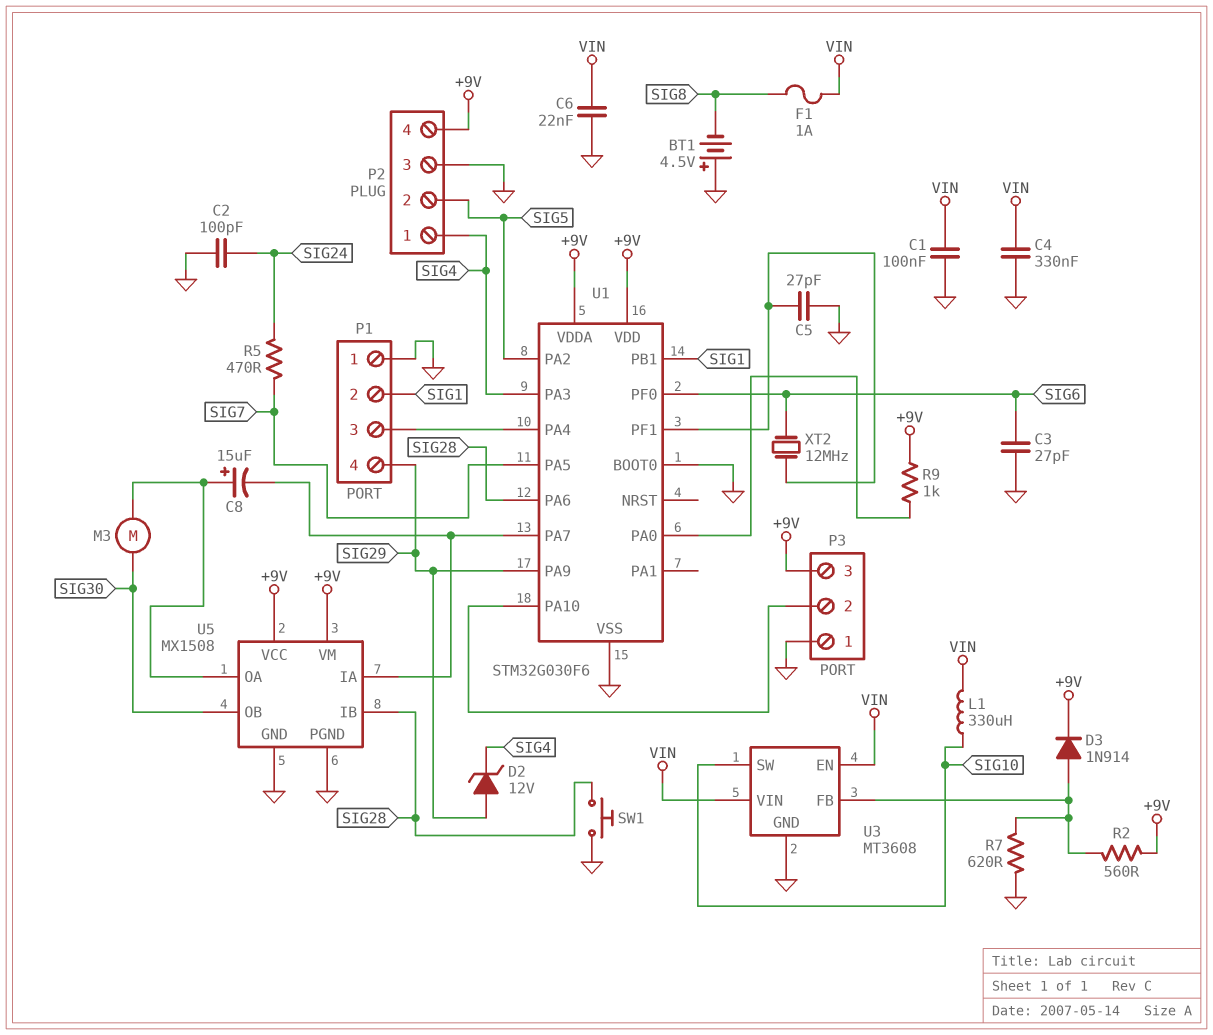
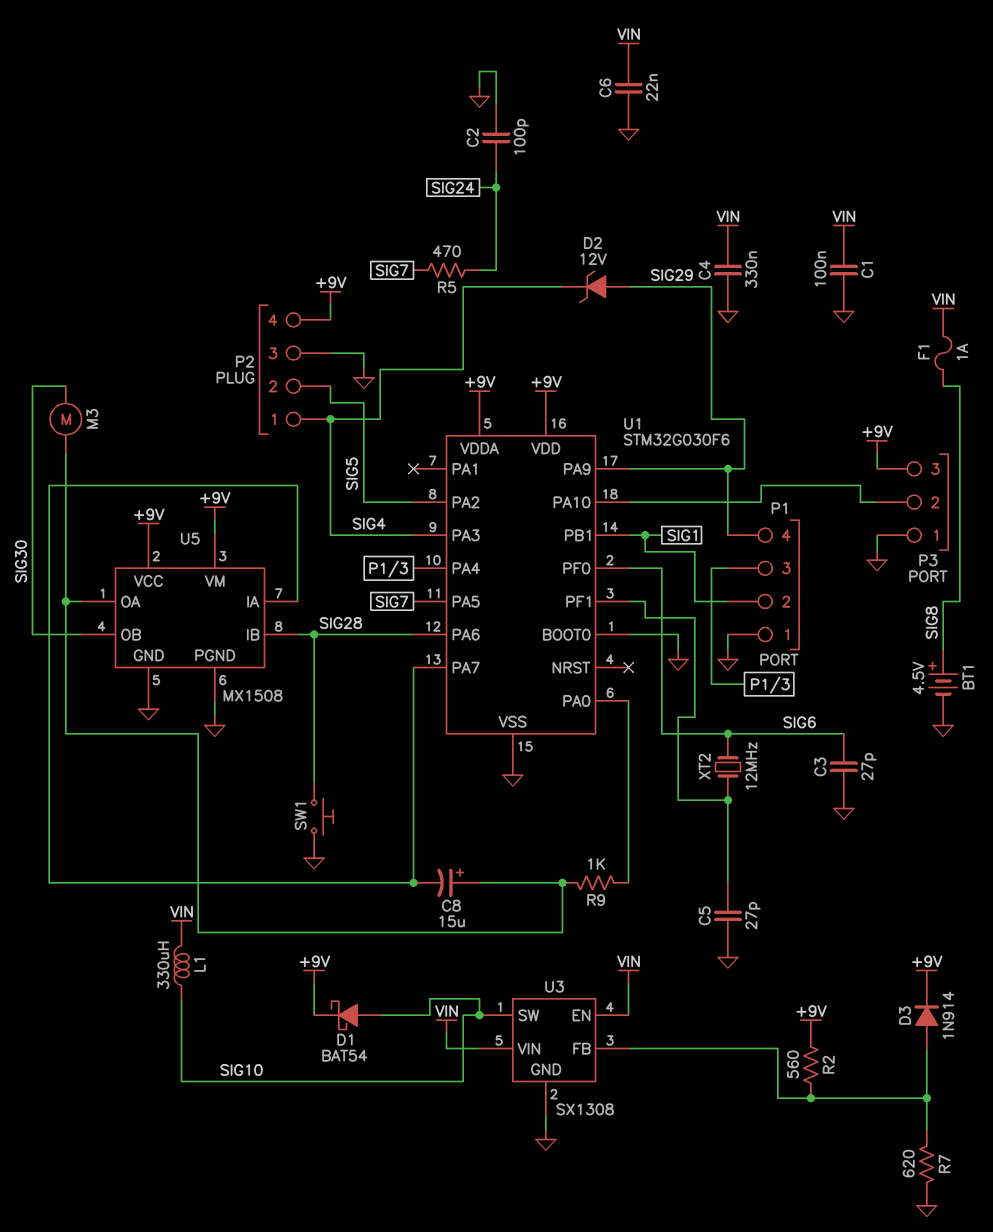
BT1: 4.5V (plus GND, minus SIG8) -> 4.5V (plus SIG8, minus GND)
D1: none -> schottky BAT54 (A SIG10, K +9V)
R9: 1k (+9V, U1/PA0) -> 1k (U1/PA0, U5/OA)
U3: MT3608 -> SX1308

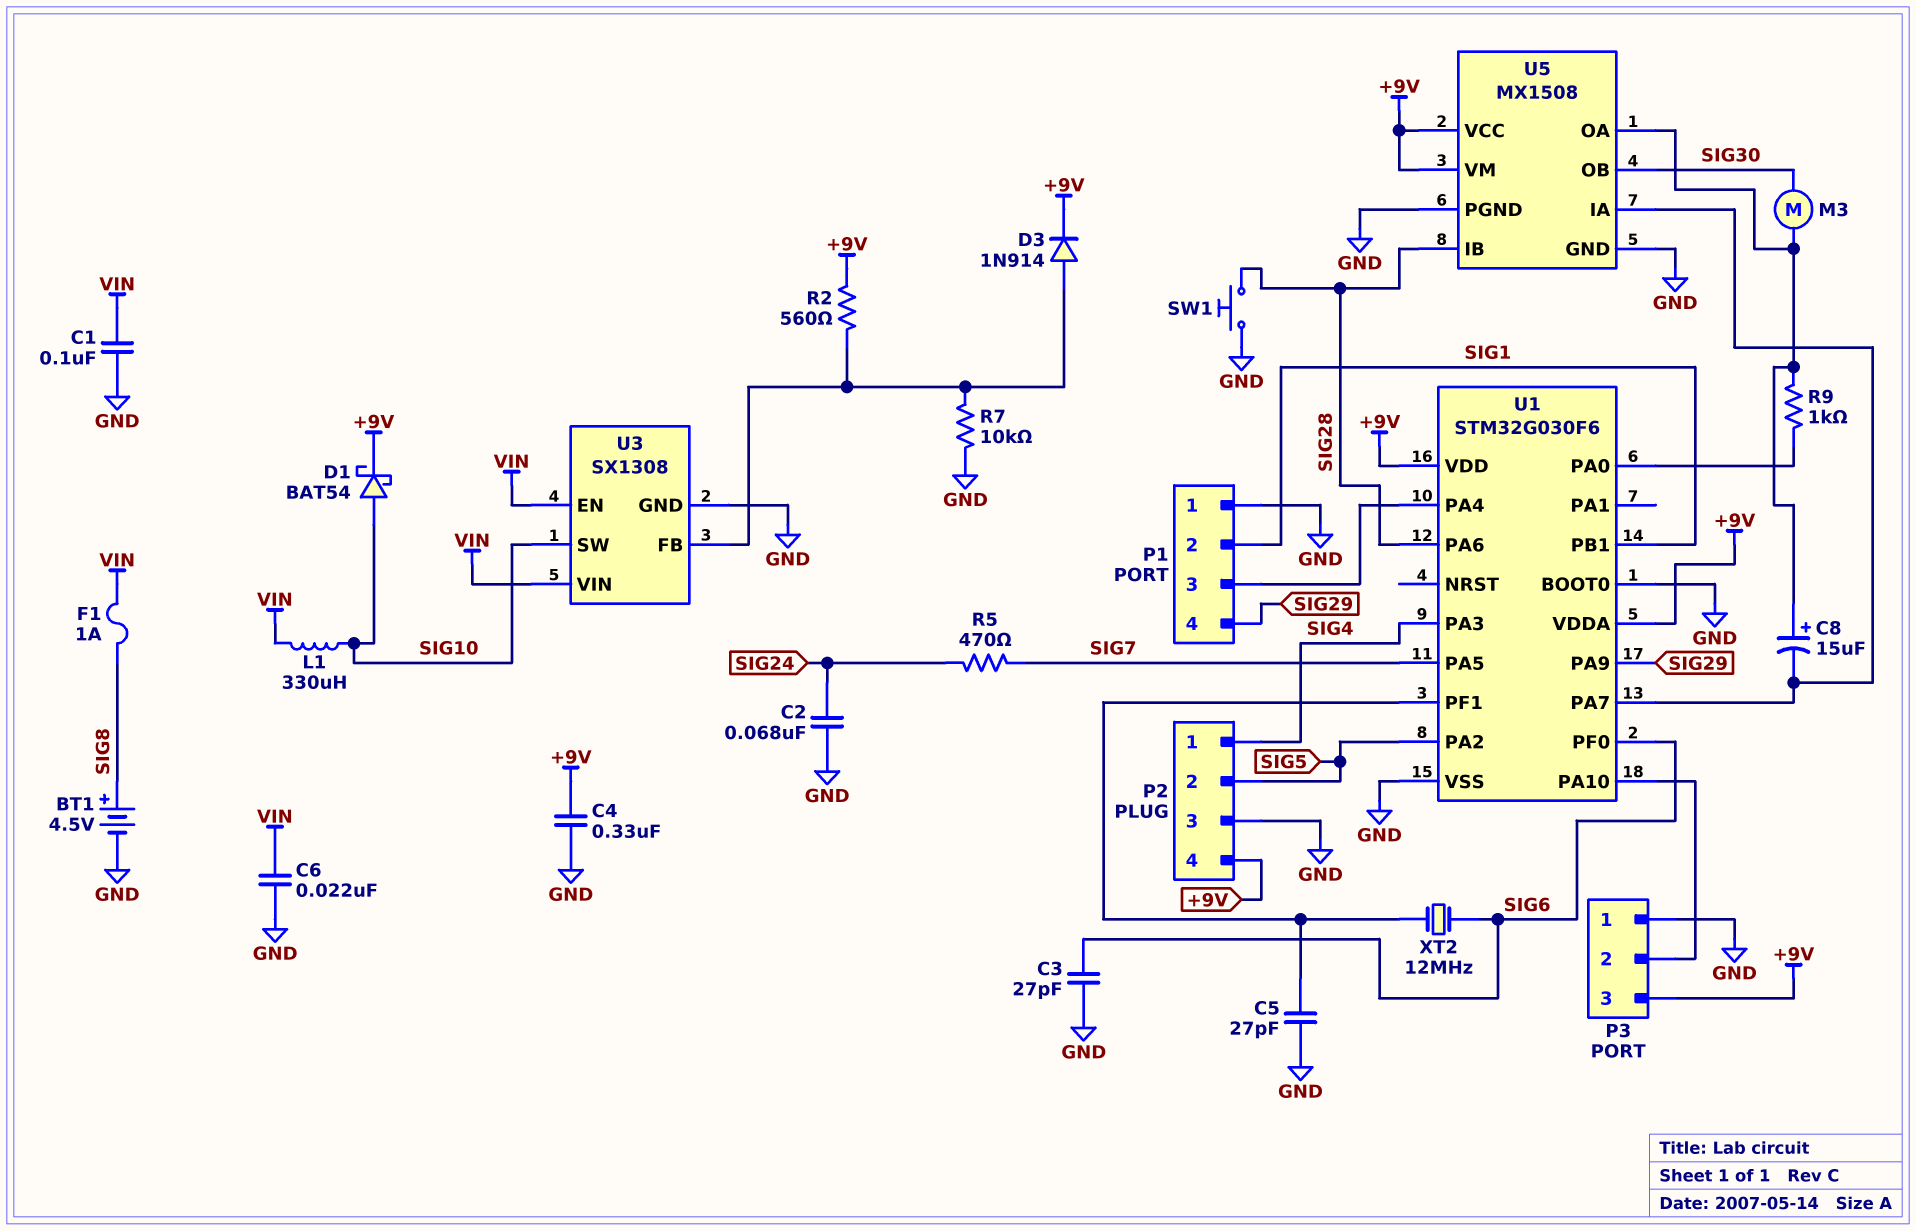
C2: 100pF (GND, SIG24) -> 68nF (GND, SIG24)
C4: 330nF (GND, VIN) -> 330nF (+9V, GND)
D2: zener 12V (A SIG29, K SIG4) -> none
R7: 620 (GND, U3/FB) -> 10k (GND, U3/FB)

